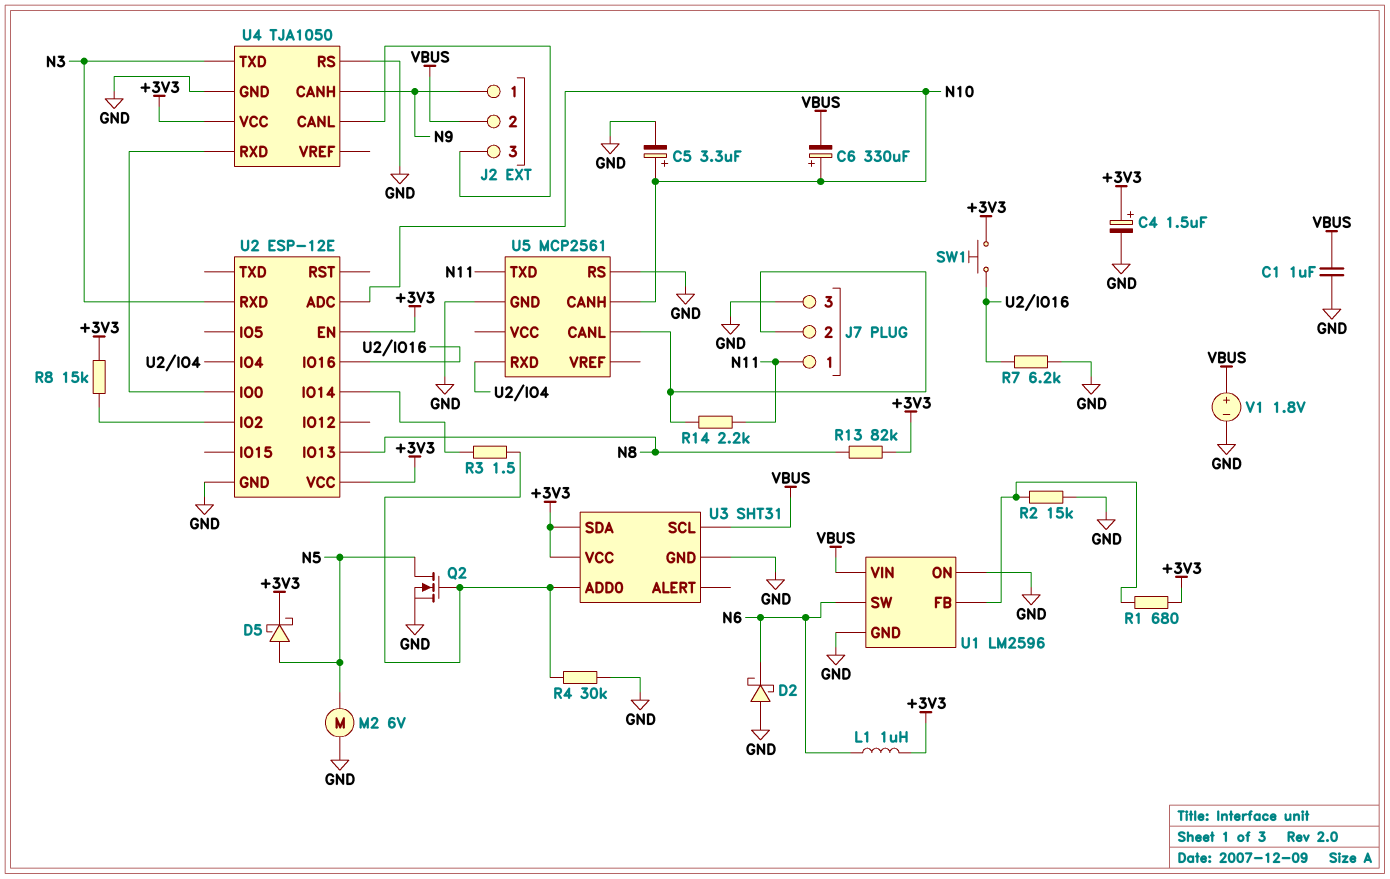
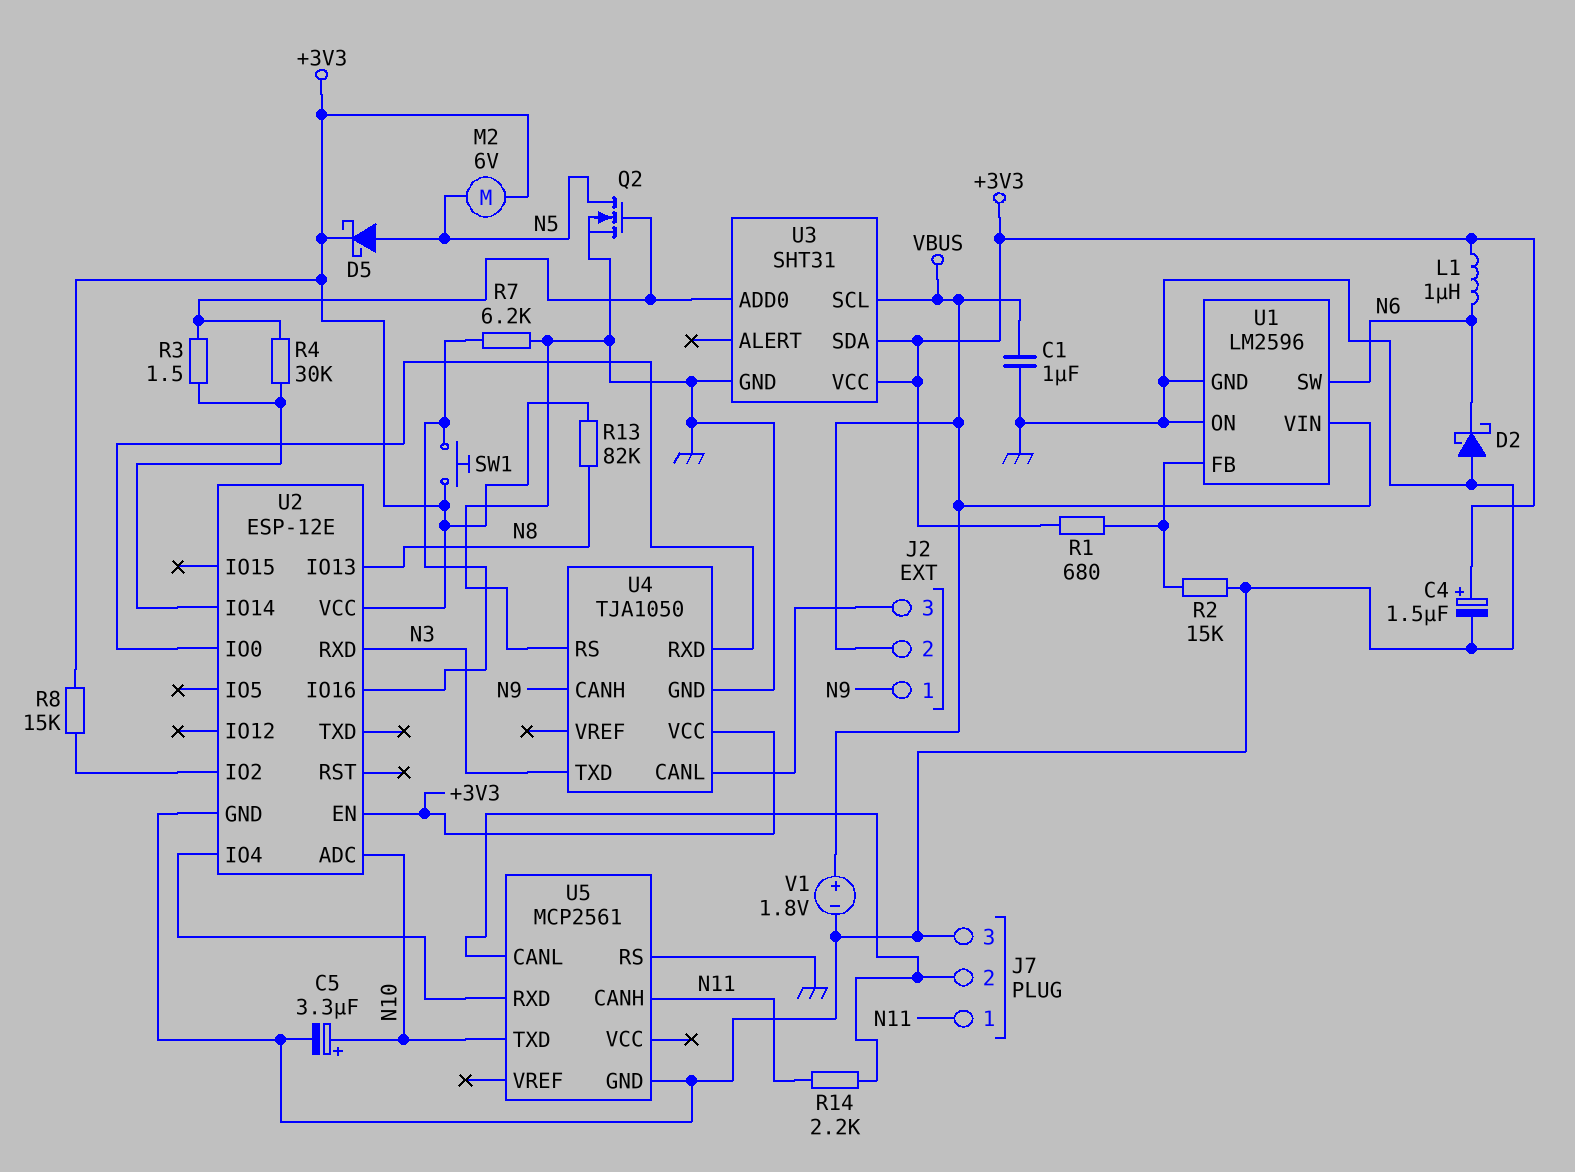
C6: 330uF (plus N10, minus VBUS) -> none
M2: motor 6V (GND, N5) -> motor 6V (+3V3, N5)
R4: 30k (GND, U3/ADD0) -> 30k (U2/IO14, U3/ADD0)
U5 pin CANH: N10 -> N11
U5 pin TXD: N11 -> N10

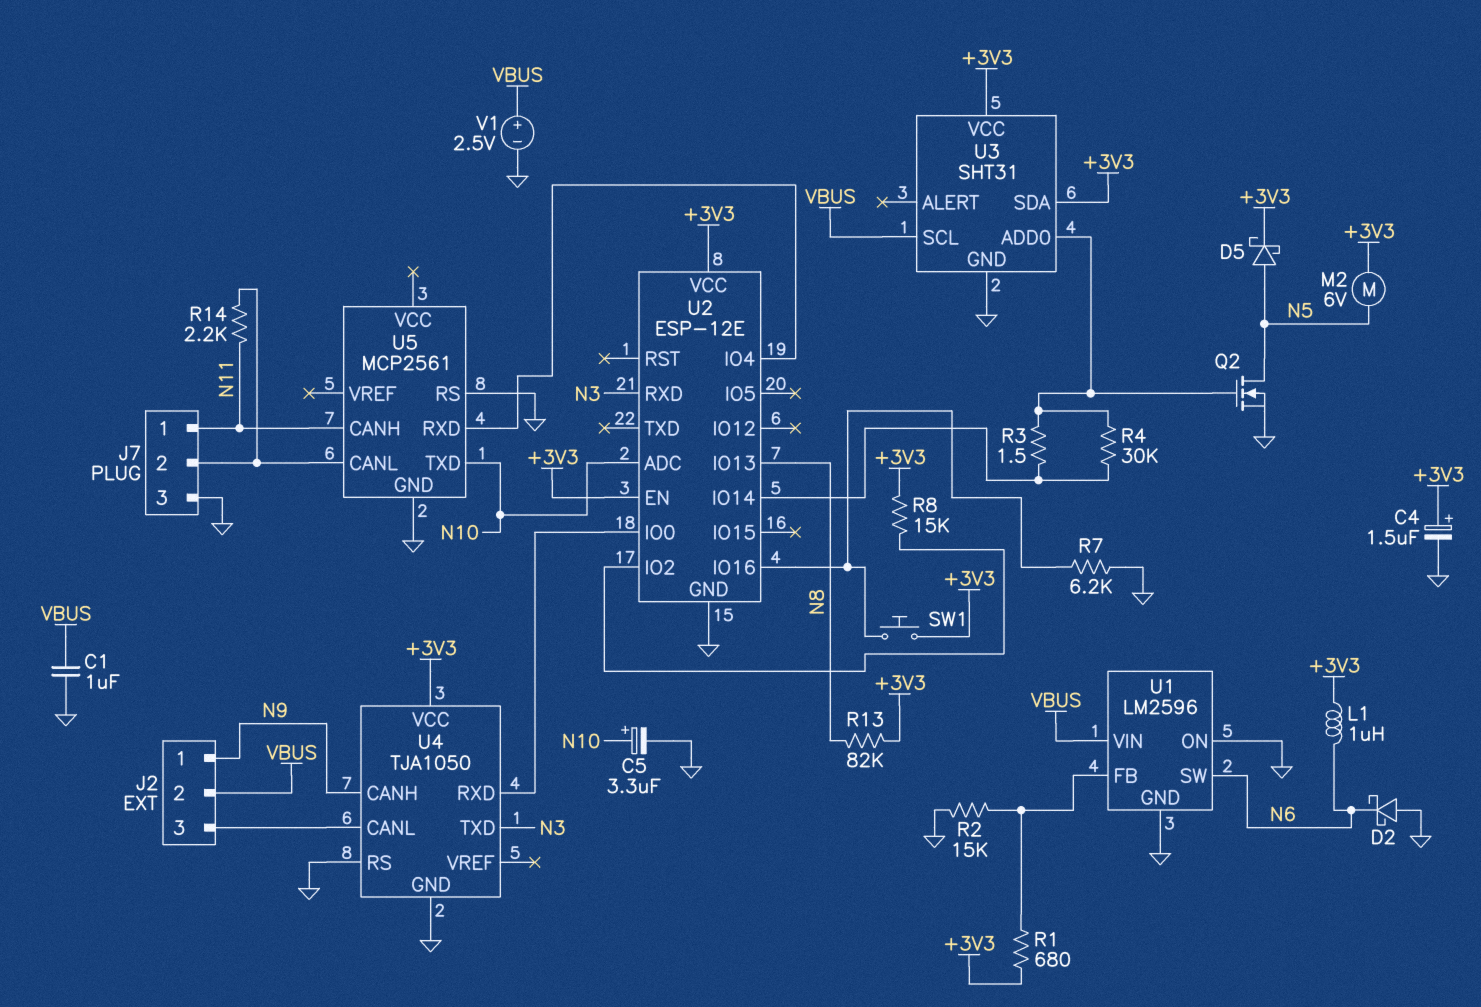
V1: 1.8V (plus VBUS, minus GND) -> 2.5V (plus VBUS, minus GND)

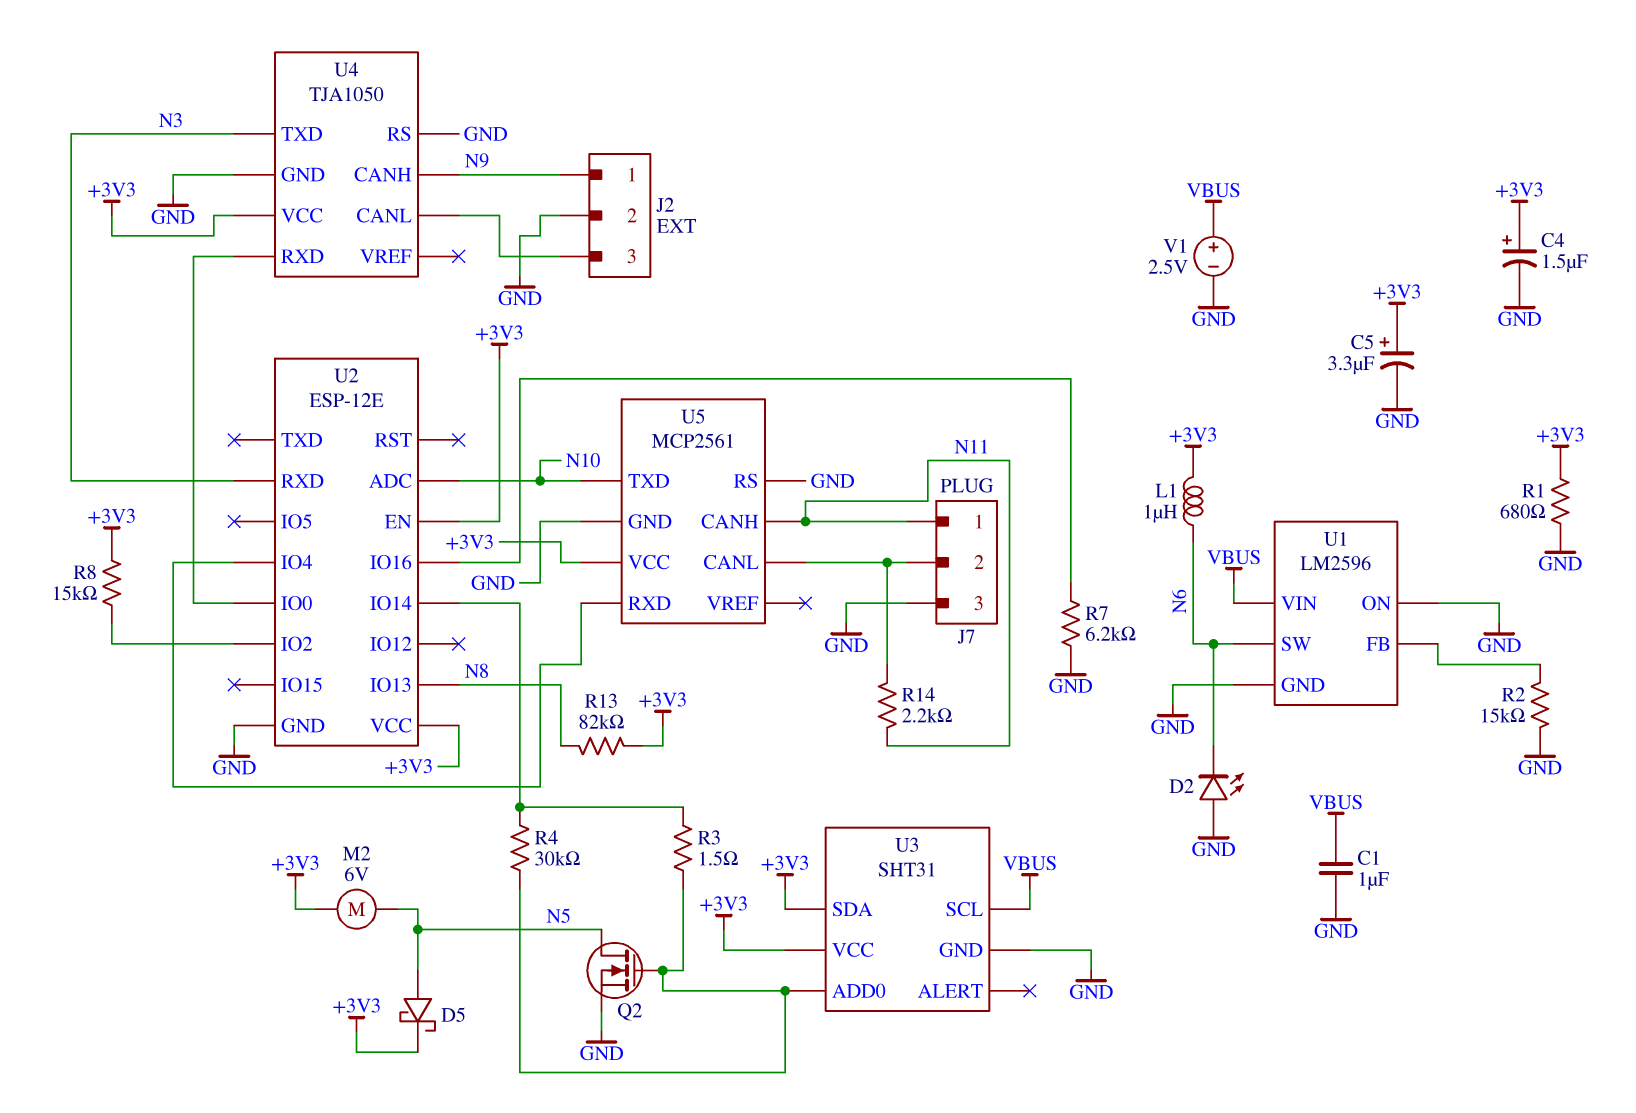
C5: 3.3uF (plus N10, minus GND) -> 3.3uF (plus +3V3, minus GND)
D2: schottky (A GND, K N6) -> LED (A GND, K N6)
J2 pin 2: VBUS -> GND
R1: 680 (+3V3, U1/FB) -> 680 (+3V3, GND)
SW1: button (+3V3, U2/IO16) -> none
U5 pin VCC: none -> +3V3

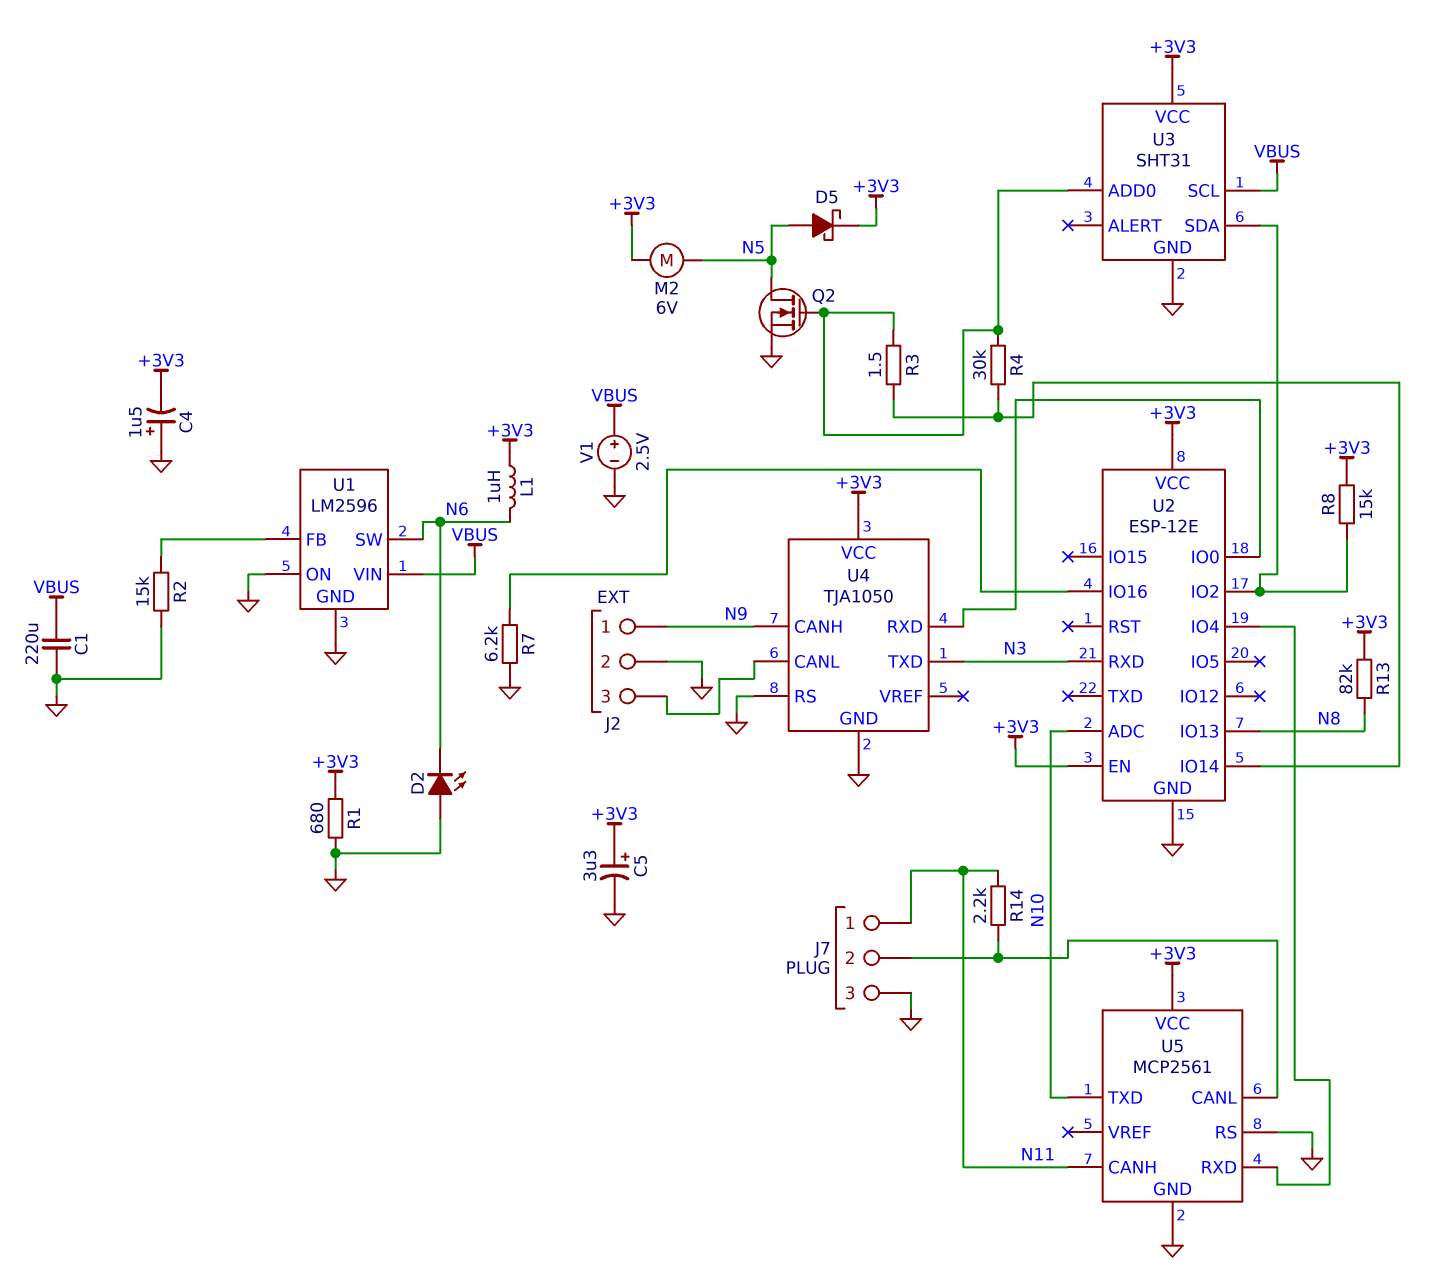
C1: 1uF (GND, VBUS) -> 220uF (GND, VBUS)
C4: 1.5uF (plus +3V3, minus GND) -> 1.5uF (plus GND, minus +3V3)
U3 pin SDA: +3V3 -> U2/IO2

